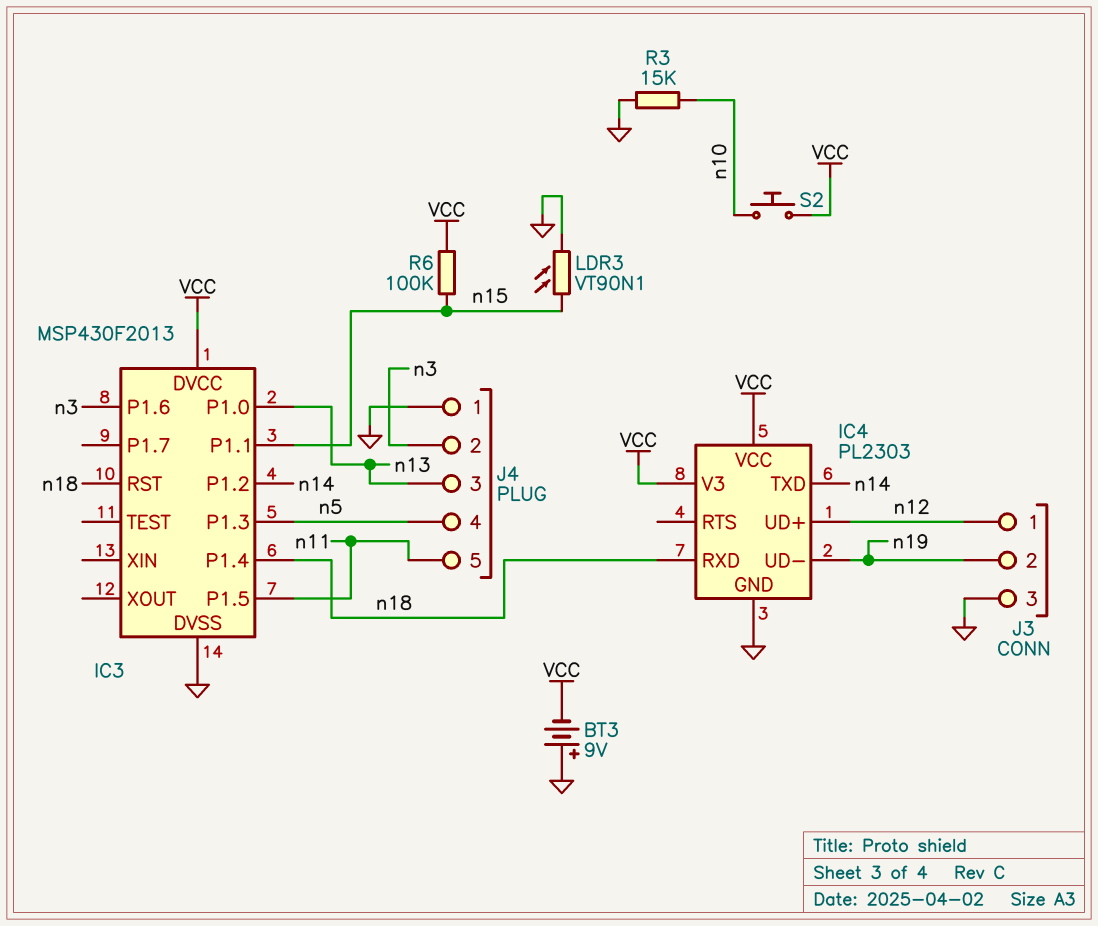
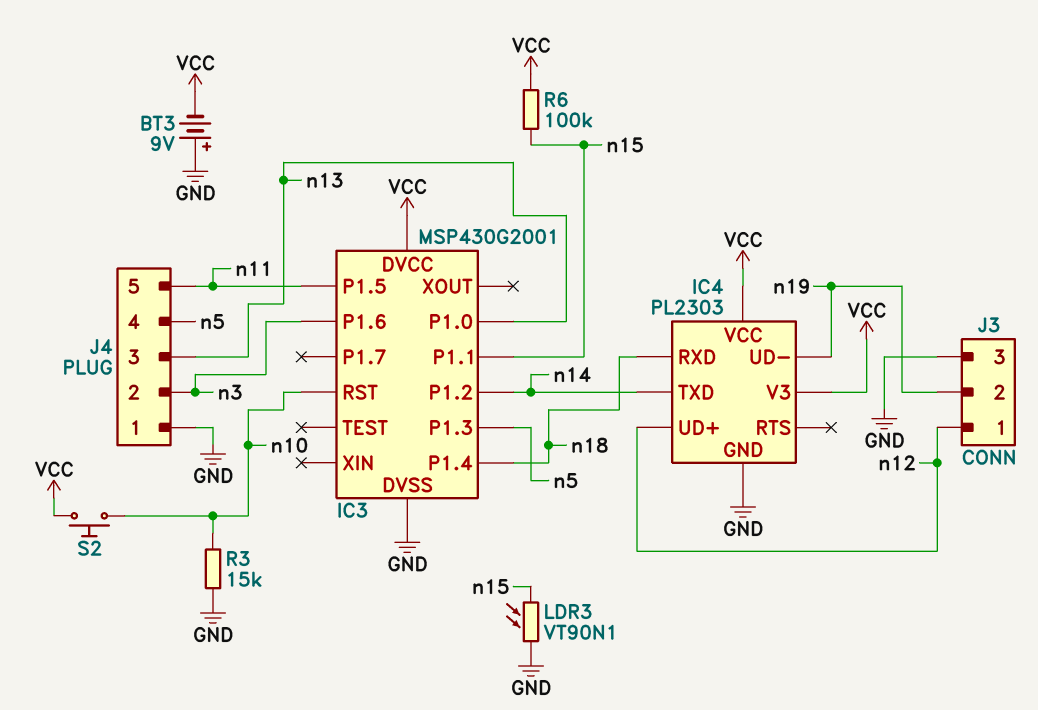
IC3: MSP430F2013 -> MSP430G2001
IC3 pin RST: n18 -> n10

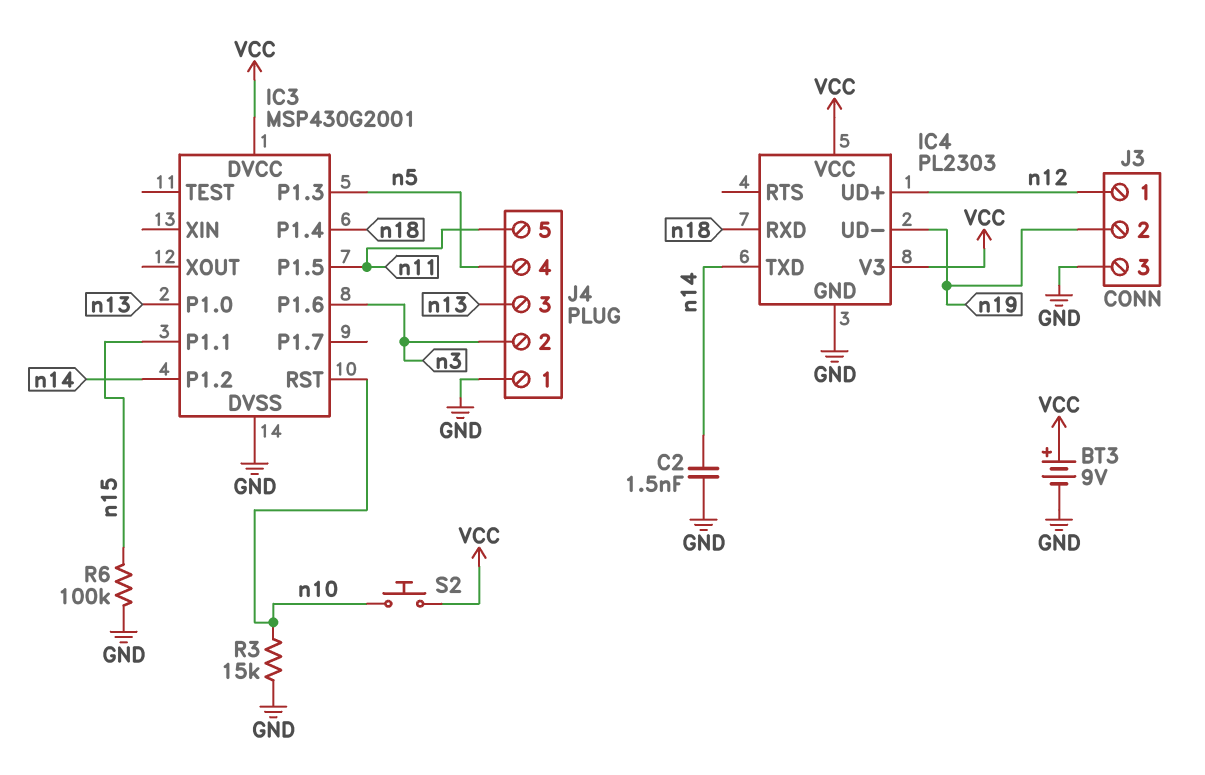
BT3: 9V (plus GND, minus VCC) -> 9V (plus VCC, minus GND)
C2: none -> 1.5nF (GND, n14)
LDR3: VT90N1 (GND, n15) -> none
R6: 100k (VCC, n15) -> 100k (GND, n15)

